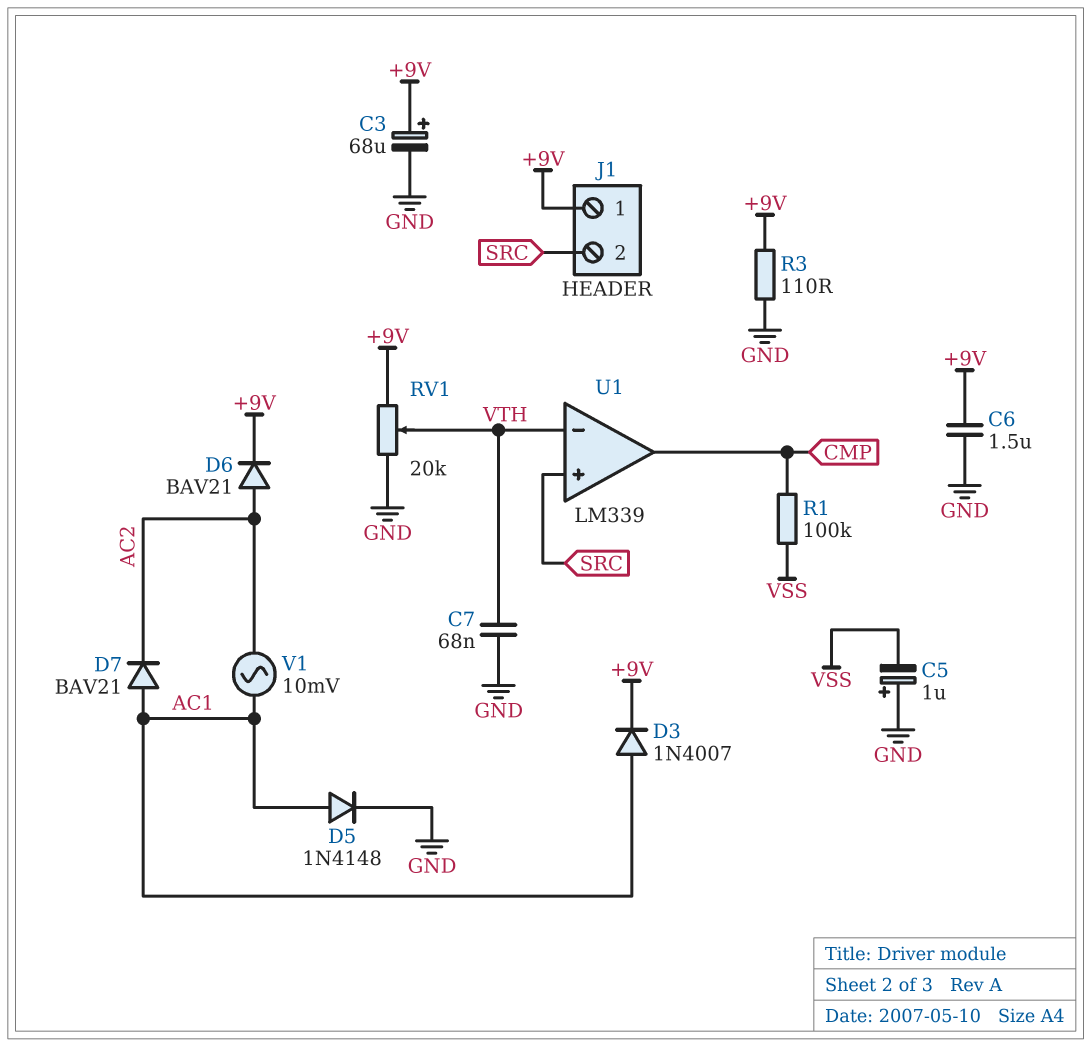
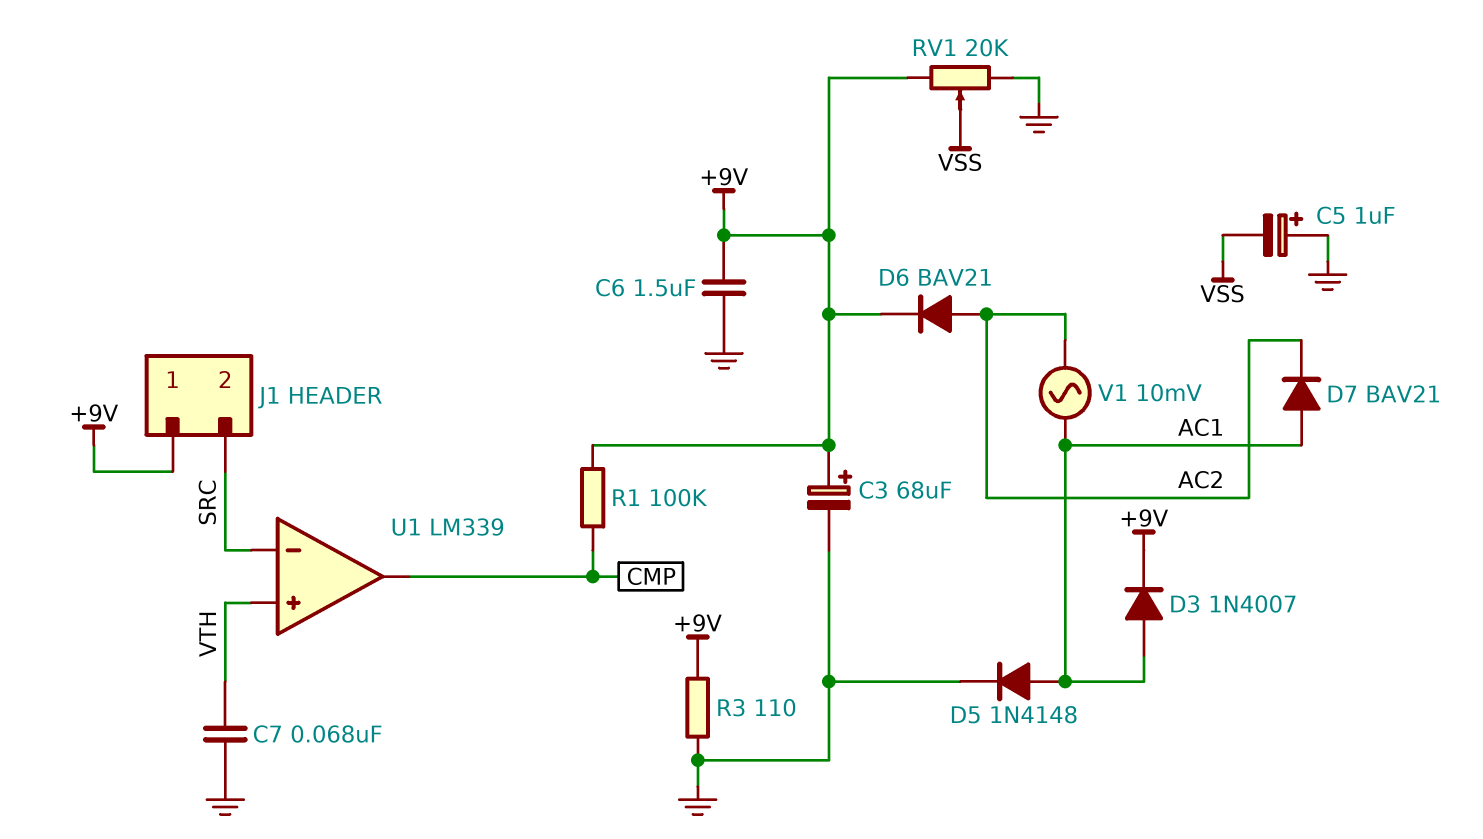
R1: 100k (CMP, VSS) -> 100k (+9V, CMP)
RV1: 20k (+9V, GND, wiper VTH) -> 20k (+9V, GND, wiper VSS)
U1 pin in+: SRC -> VTH
U1 pin in-: VTH -> SRC

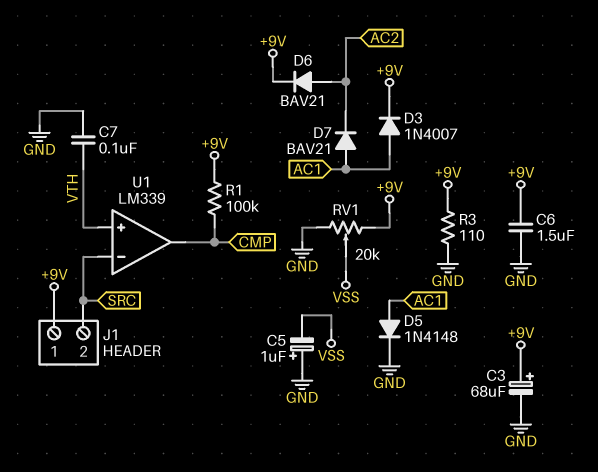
C7: 68nF (GND, VTH) -> 100nF (GND, VTH)
V1: AC 10mV (AC1, AC2) -> none

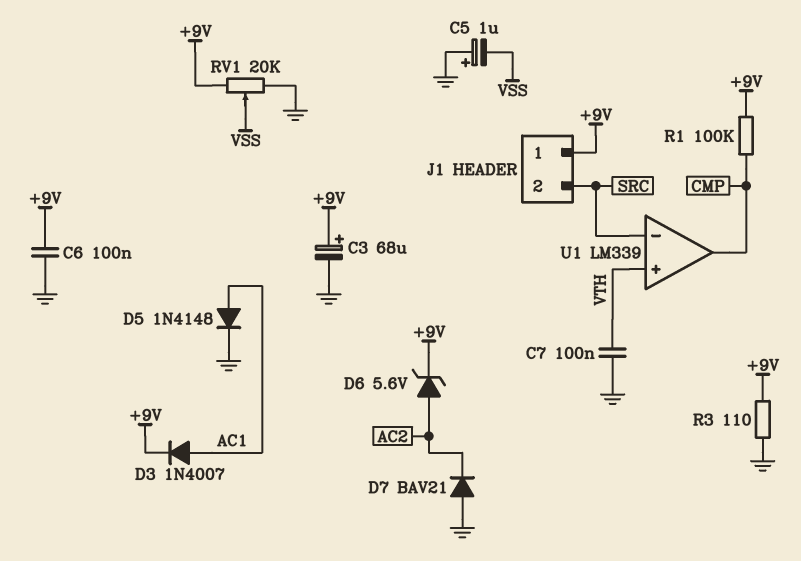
C6: 1.5uF (+9V, GND) -> 100nF (+9V, GND)
D6: diode BAV21 (A AC2, K +9V) -> zener 5.6V (A AC2, K +9V)
D7: diode BAV21 (A AC1, K AC2) -> diode BAV21 (A GND, K AC2)

